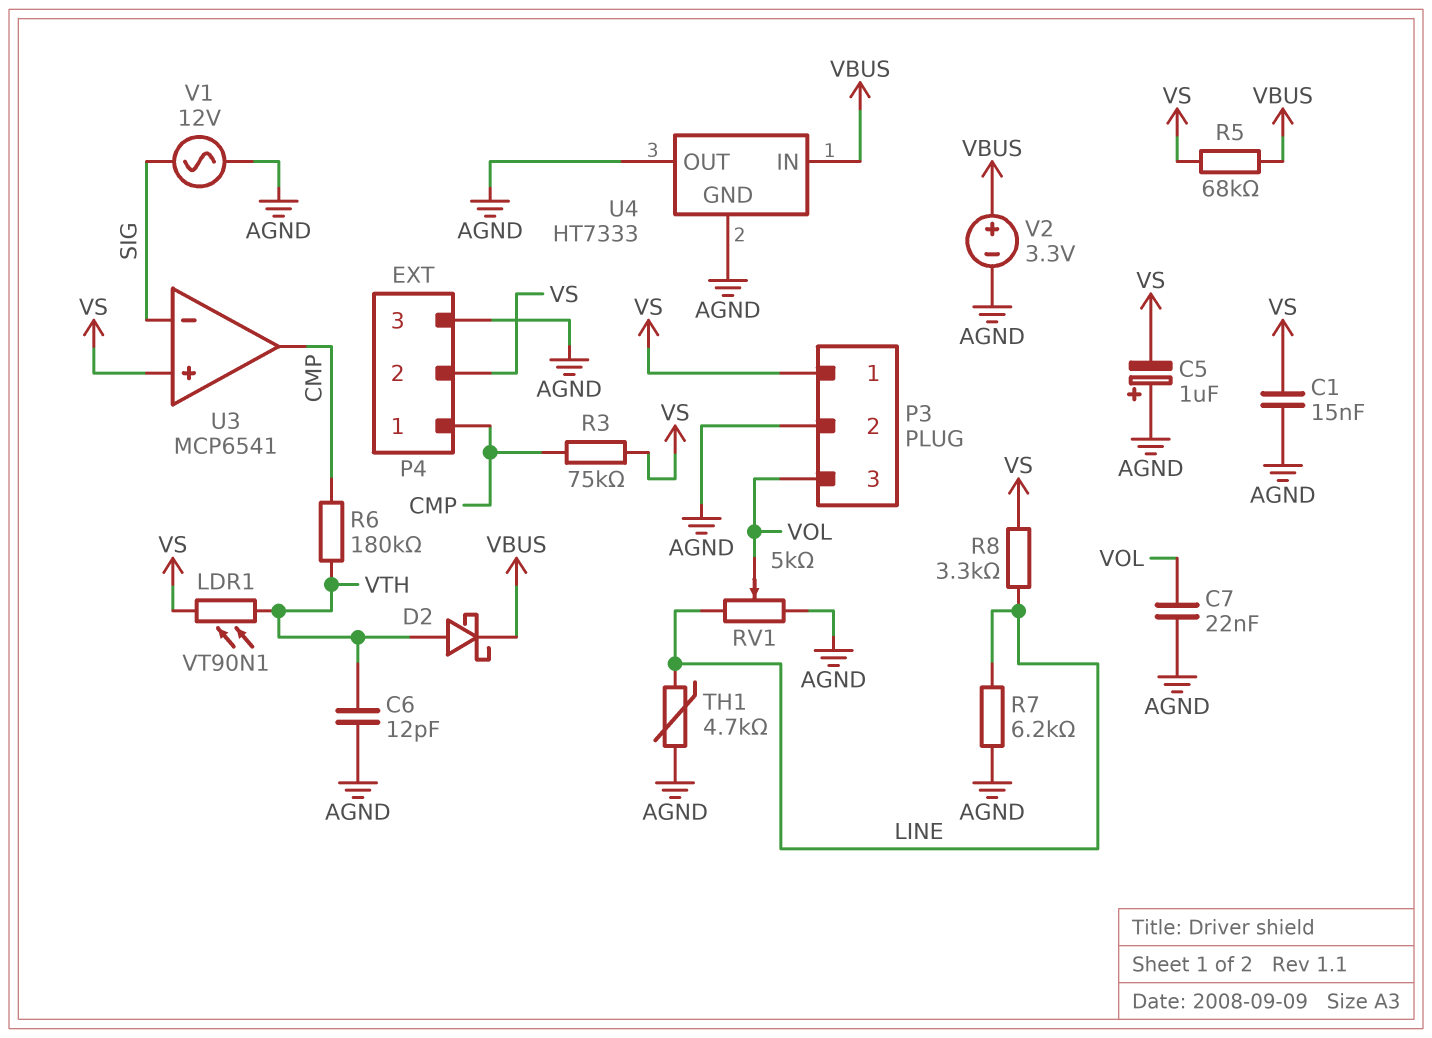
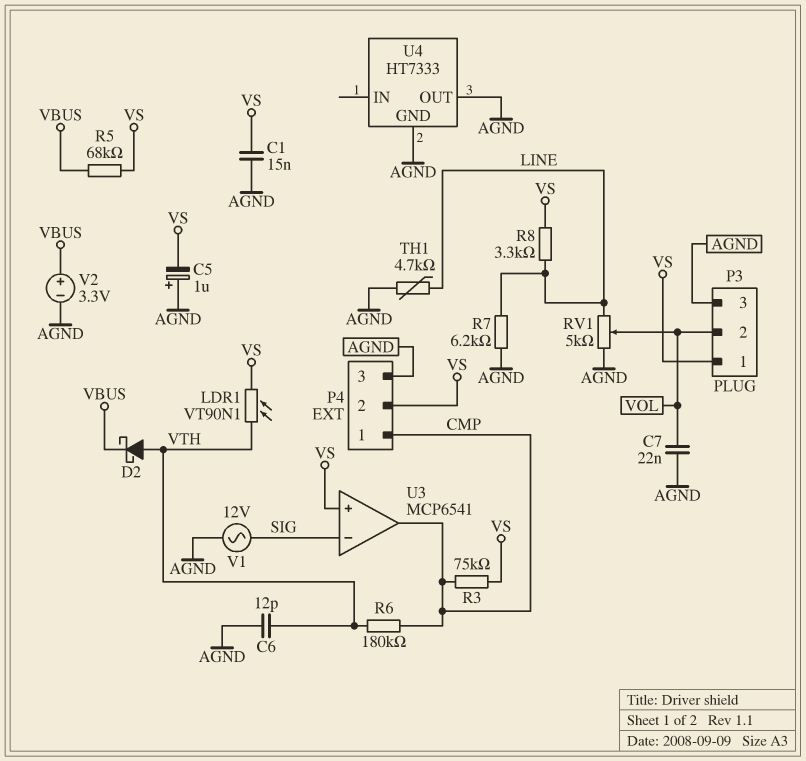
P3 pin 2: AGND -> VOL
P3 pin 3: VOL -> AGND
U4 pin IN: VBUS -> none

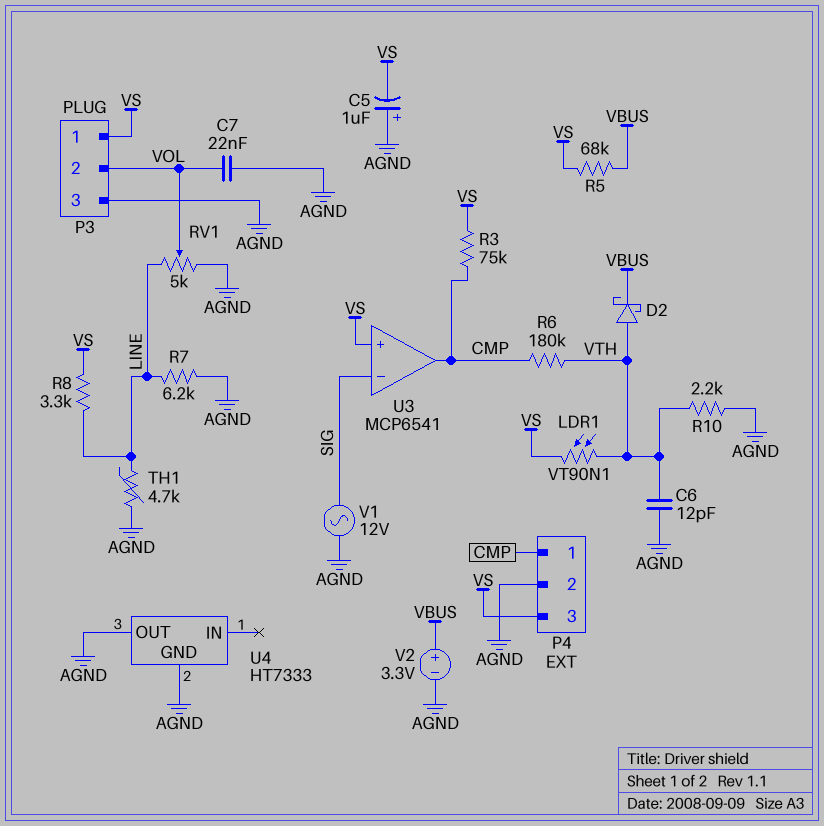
C1: 15nF (AGND, VS) -> none
P4 pin 2: VS -> AGND
P4 pin 3: AGND -> VS
R10: none -> 2.2k (AGND, VTH)

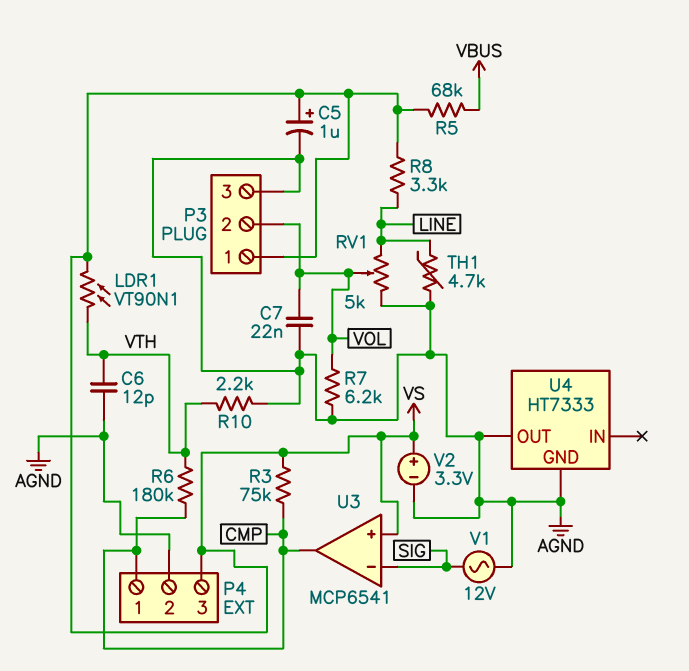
C5: 1uF (plus AGND, minus VS) -> 1uF (plus VS, minus AGND)
D2: schottky (A VTH, K VBUS) -> none
R7: 6.2k (AGND, LINE) -> 6.2k (AGND, VOL)
V2: 3.3V (plus VBUS, minus AGND) -> 3.3V (plus VS, minus AGND)

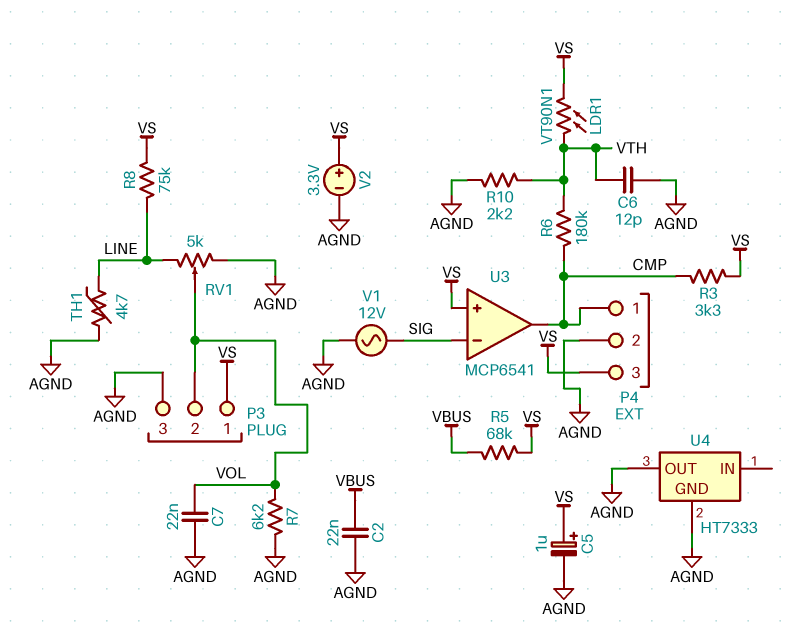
C2: none -> 22nF (AGND, VBUS)
R3: 75k (CMP, VS) -> 3.3k (CMP, VS)
R8: 3.3k (LINE, VS) -> 75k (LINE, VS)

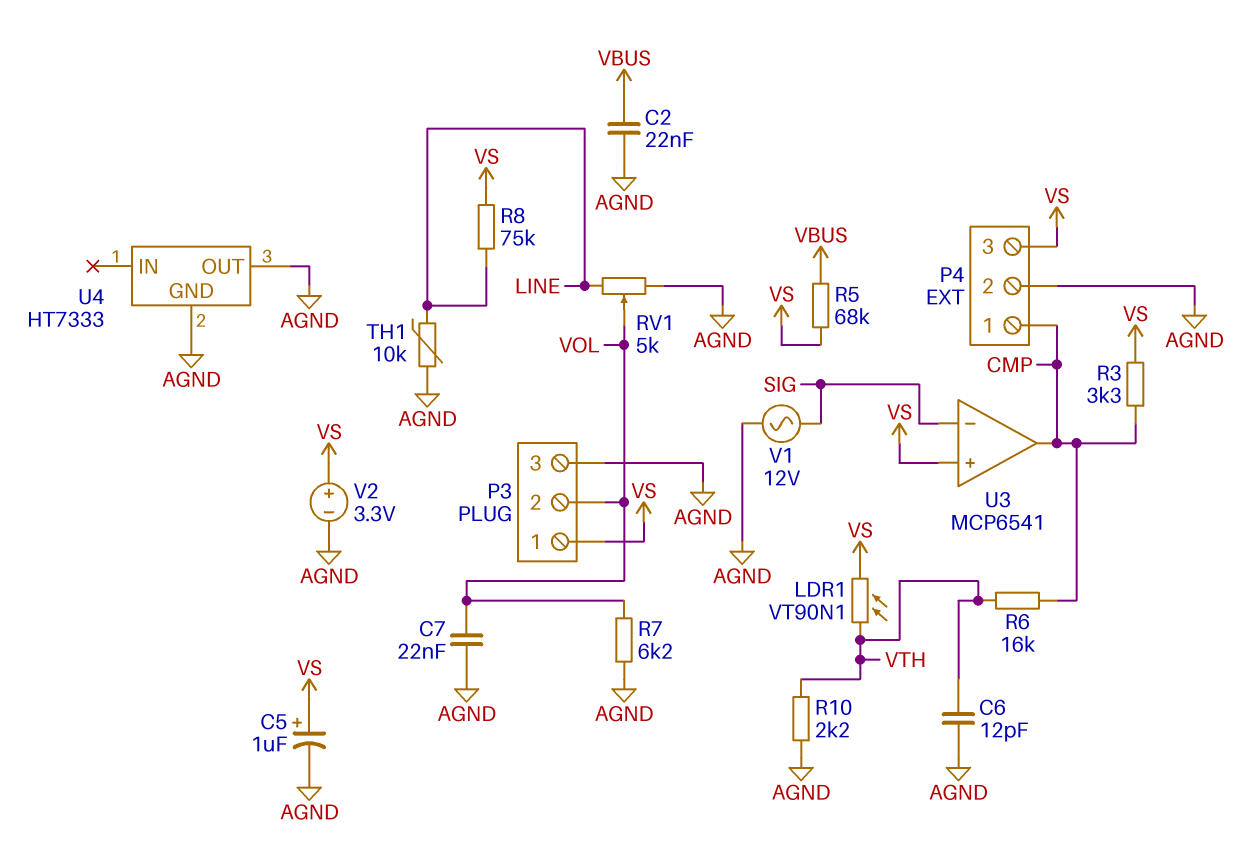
R6: 180k (CMP, VTH) -> 16k (CMP, VTH)
TH1: 4.7k (AGND, LINE) -> 10k (AGND, LINE)

